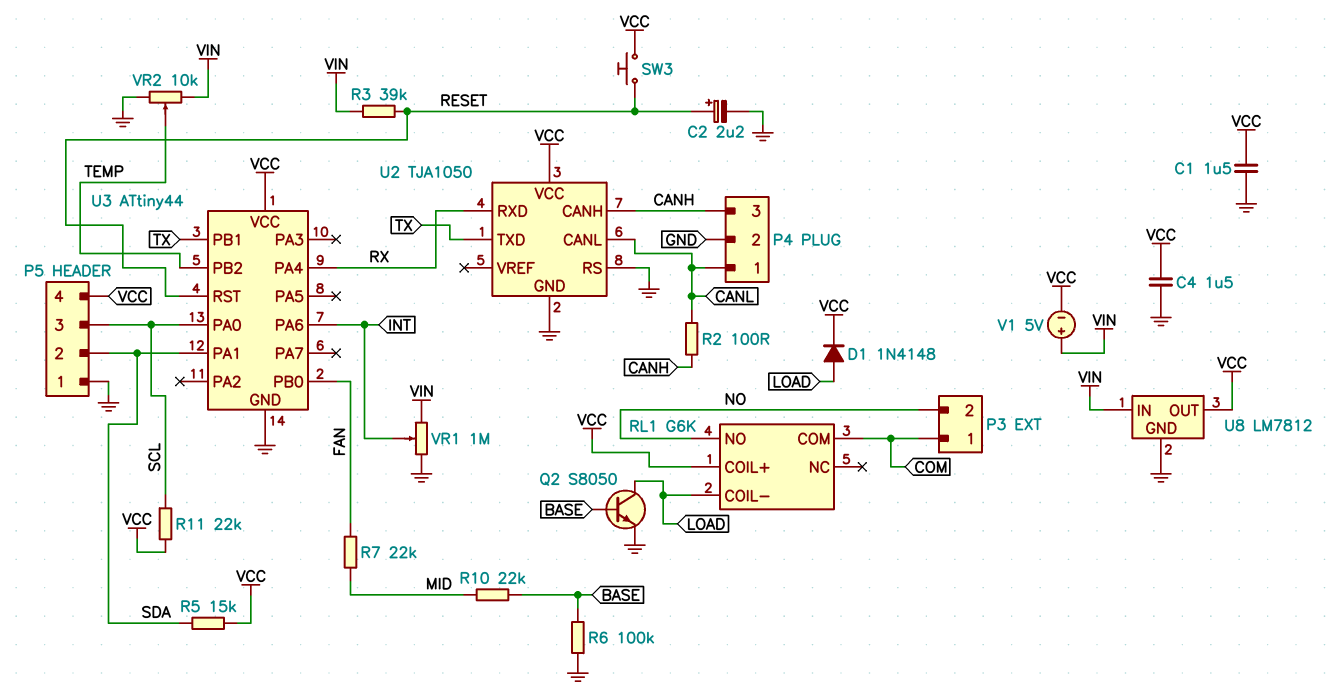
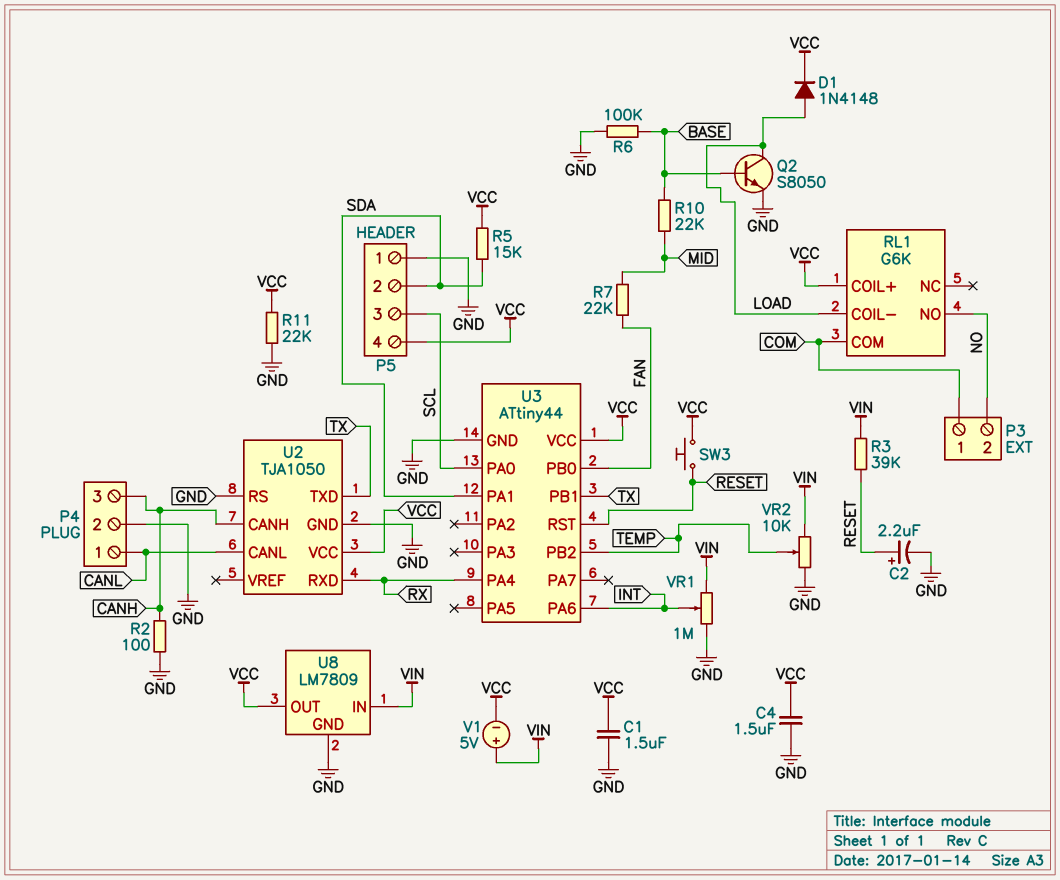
R2: 100 (CANH, CANL) -> 100 (CANH, GND)
R11: 22k (SCL, VCC) -> 22k (GND, VCC)
U8: LM7812 -> LM7809

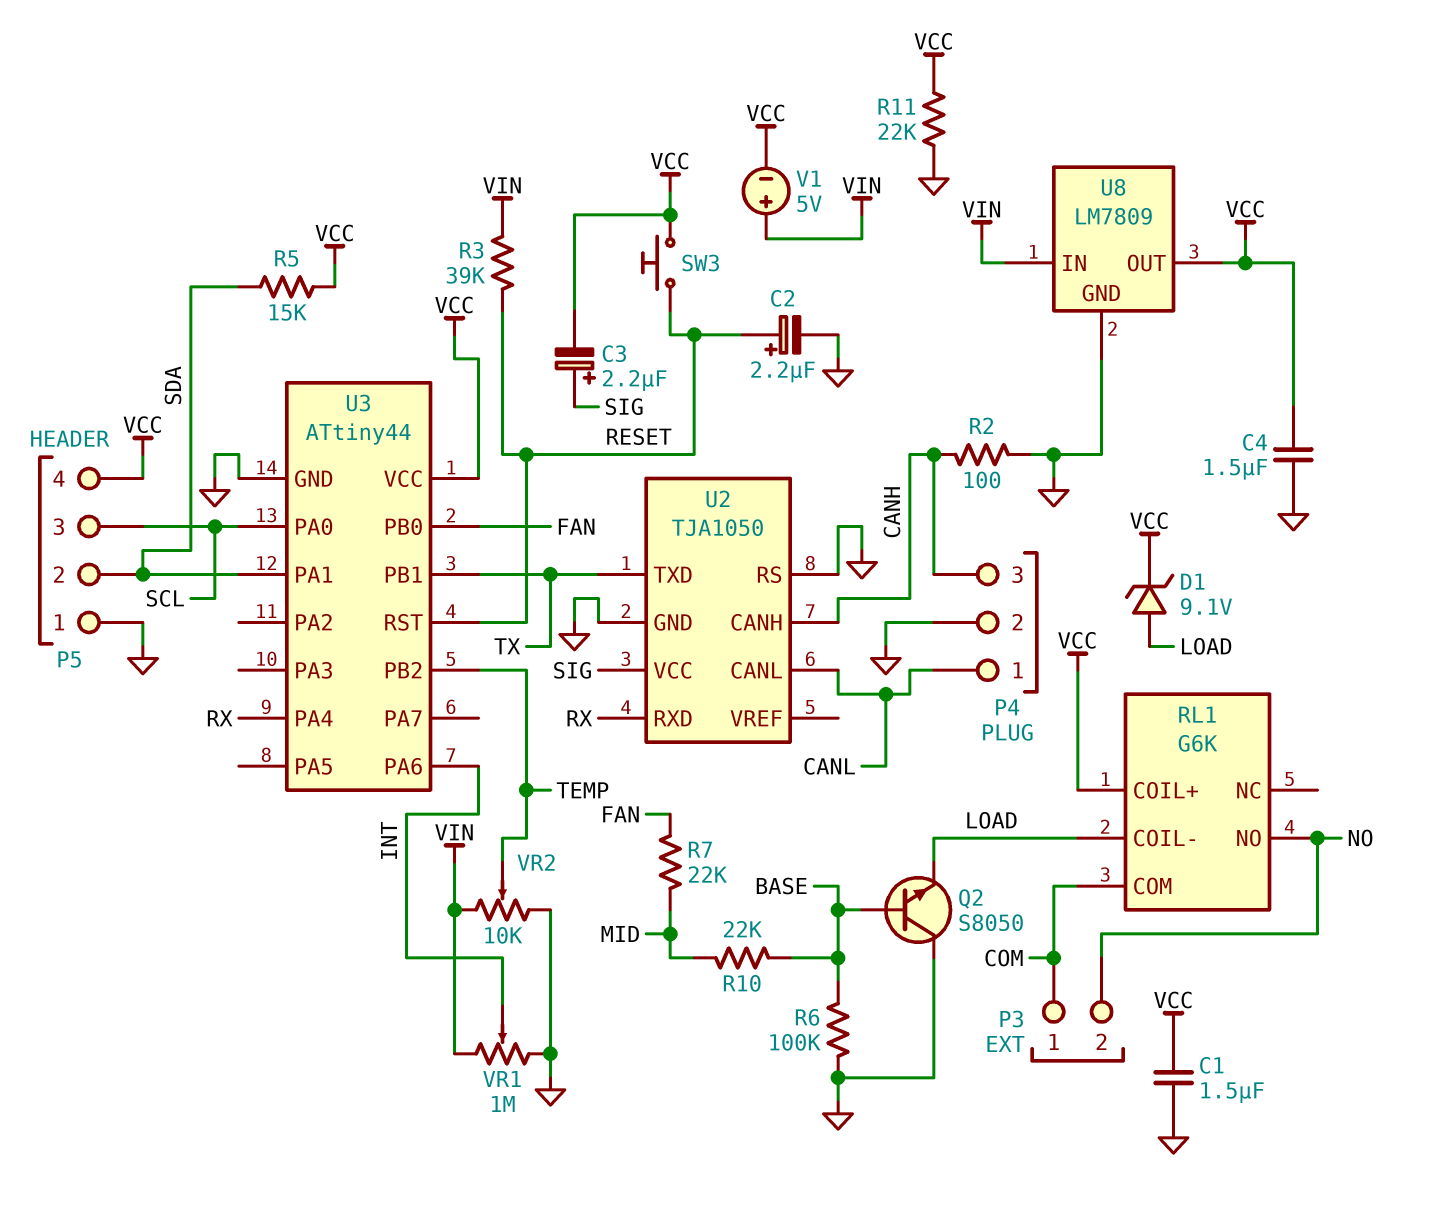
C3: none -> 2.2uF (plus SIG, minus VCC)
D1: diode 1N4148 (A LOAD, K VCC) -> zener 9.1V (A LOAD, K VCC)
Q2: NPN S8050 (B BASE, C LOAD, E GND) -> NPN S8050 (B BASE, C GND, E LOAD)
U2 pin VCC: VCC -> SIG

